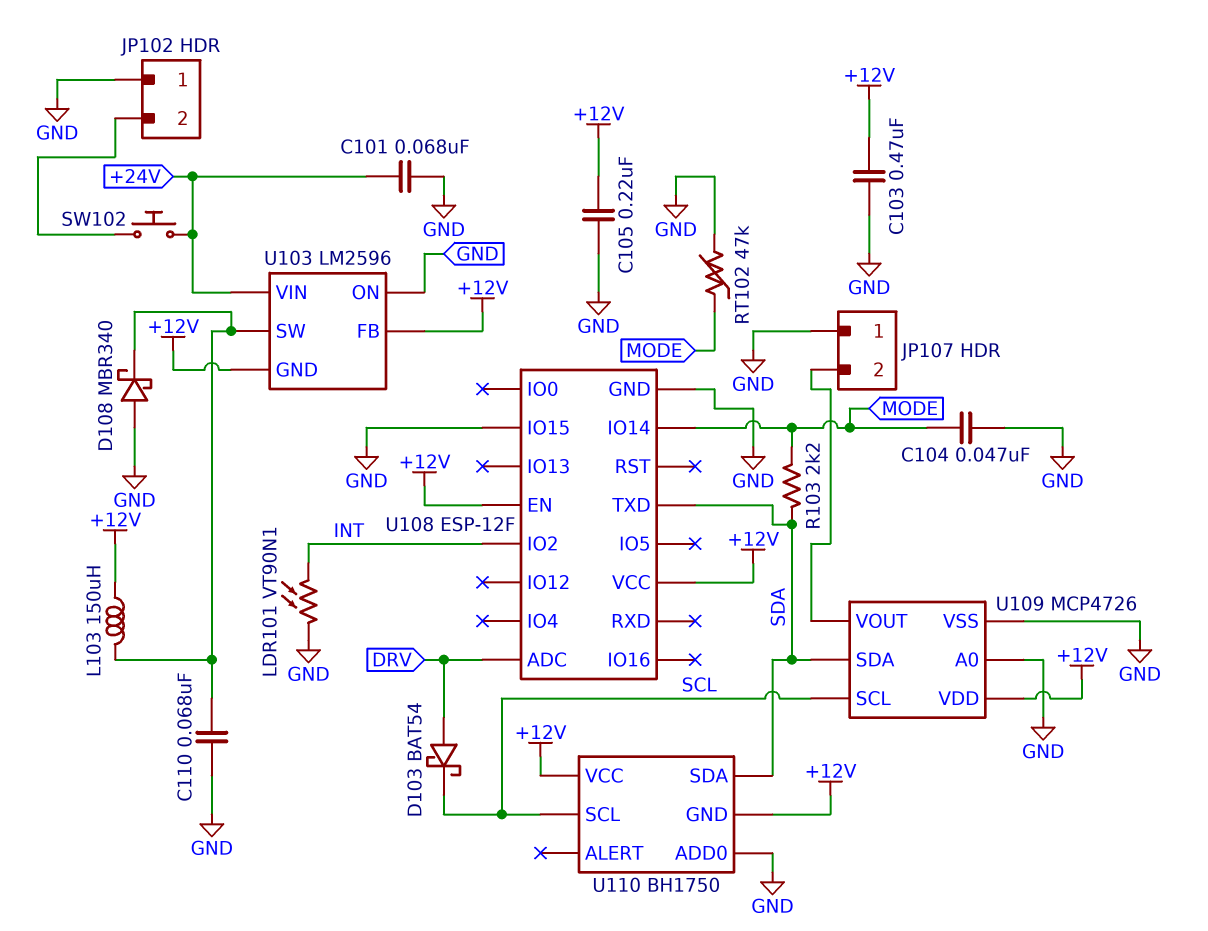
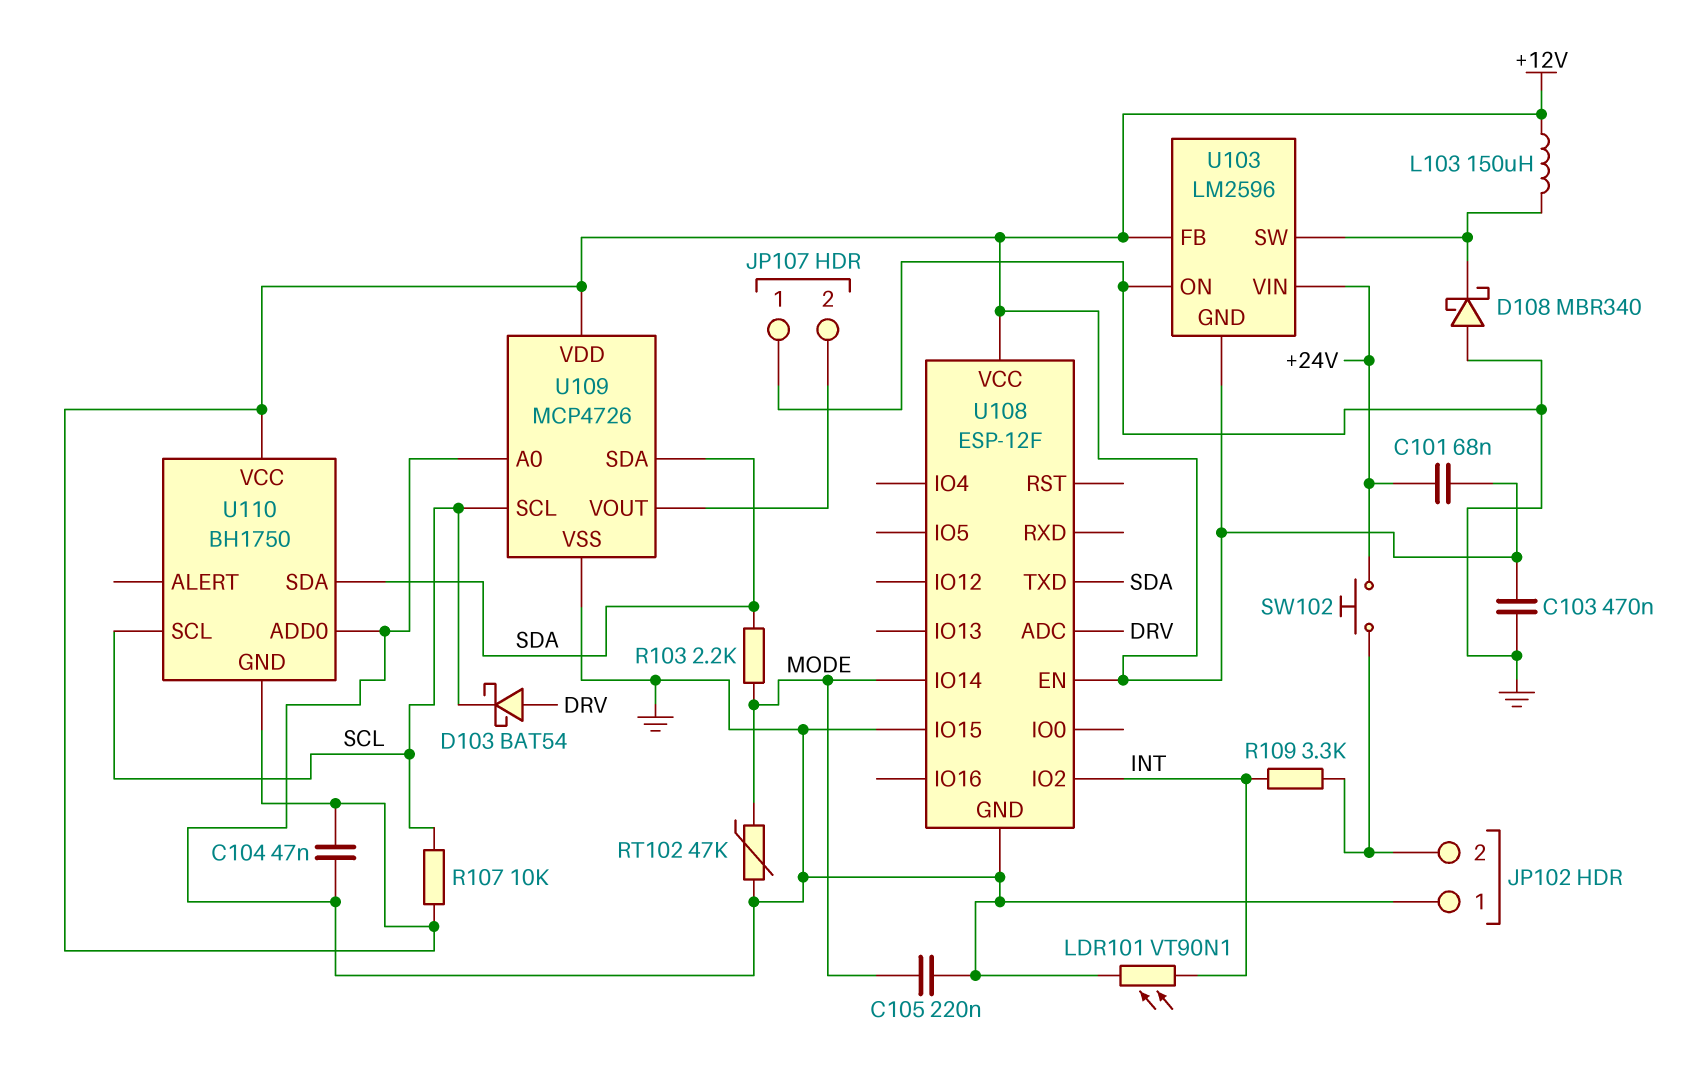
C101: 68nF (+24V, GND) -> 68nF (+12V, +24V)
C104: 47nF (GND, MODE) -> 47nF (+12V, GND)
C105: 220nF (+12V, GND) -> 220nF (GND, MODE)
C110: 68nF (GND, U103/SW) -> none
R107: none -> 10k (+12V, SCL)
R109: none -> 3.3k (INT, JP102/2)

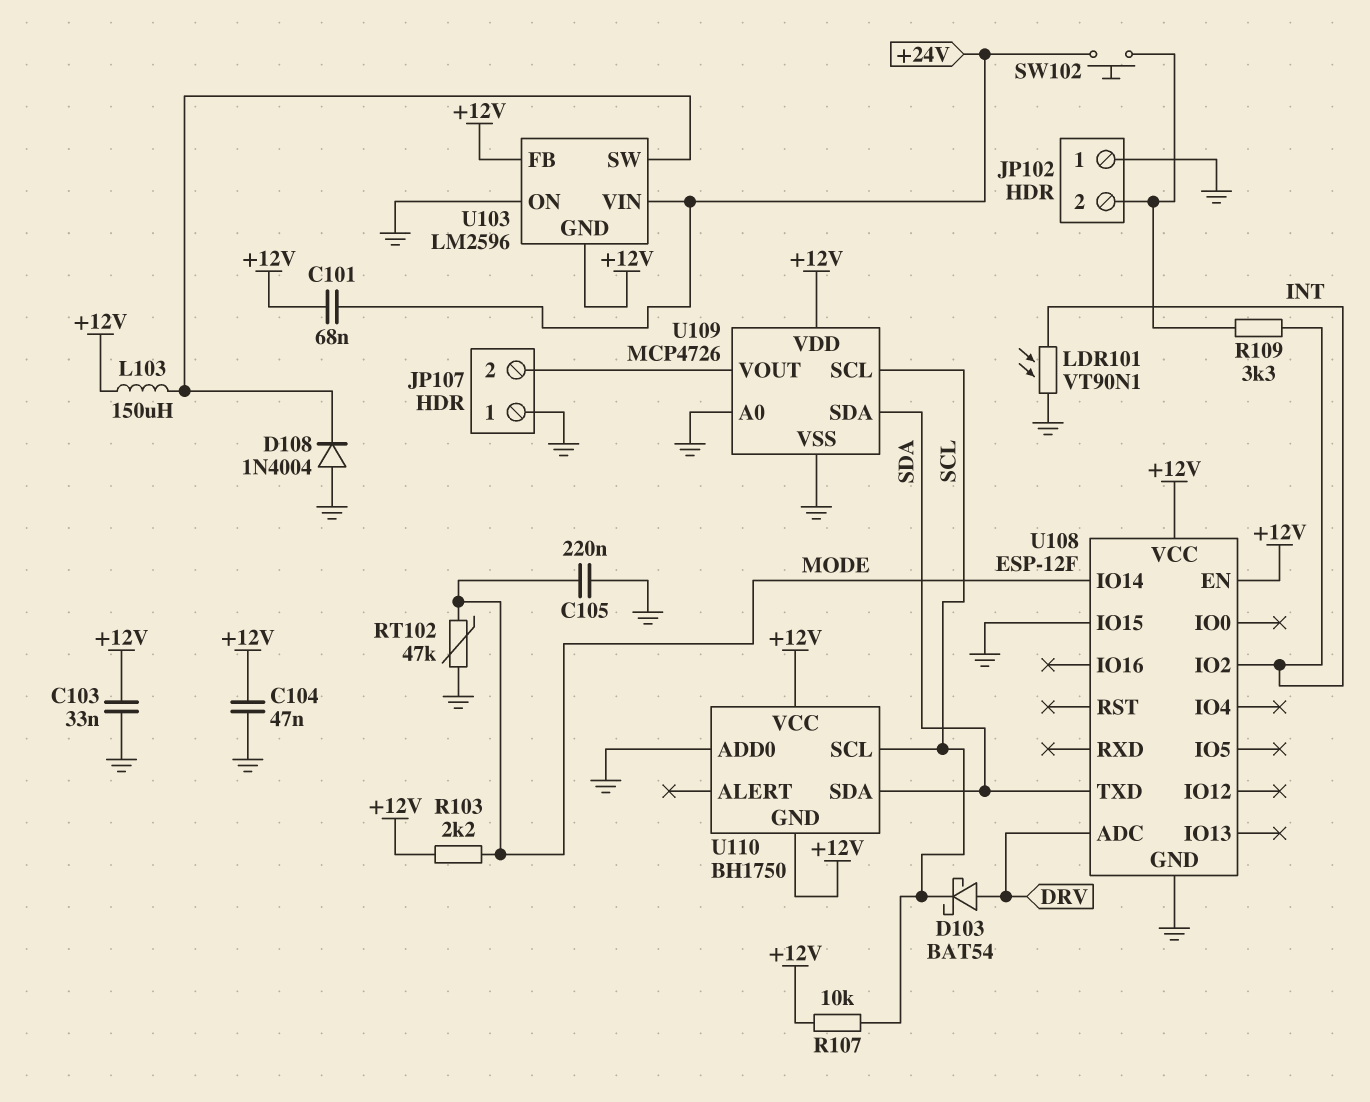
C103: 470nF (+12V, GND) -> 33nF (+12V, GND)
D108: schottky MBR340 (A GND, K U103/SW) -> diode 1N4004 (A GND, K U103/SW)
R103: 2.2k (MODE, SDA) -> 2.2k (+12V, MODE)

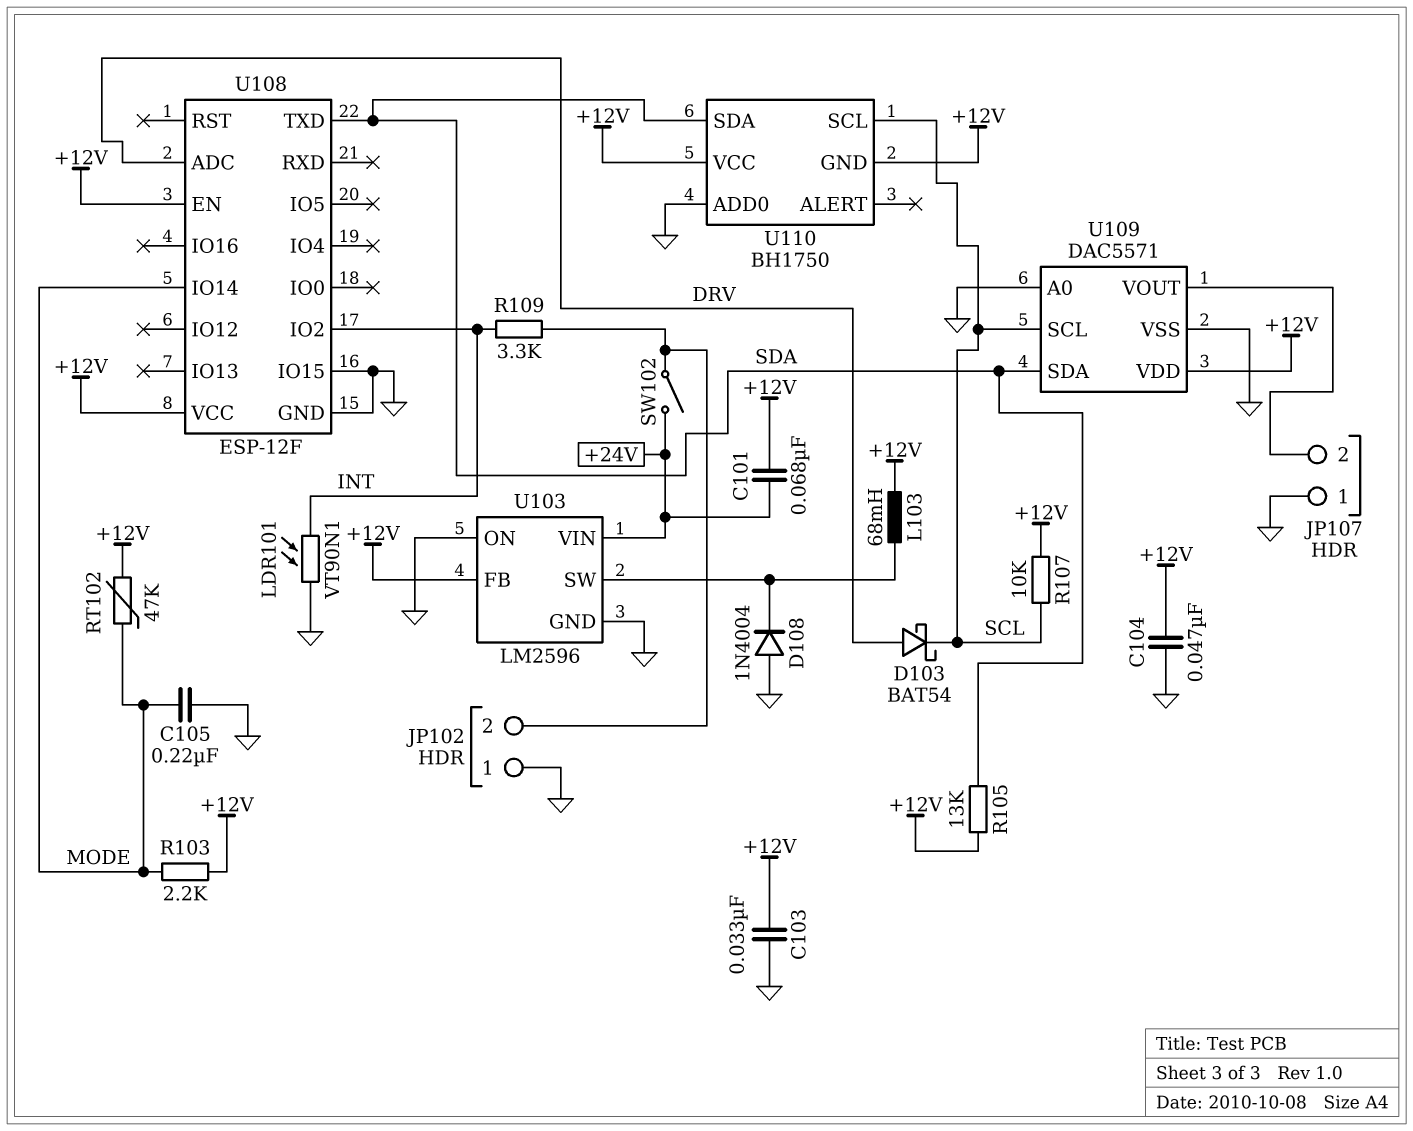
L103: 150uH (+12V, U103/SW) -> 68mH (+12V, U103/SW)
R105: none -> 13k (+12V, SDA)
RT102: 47k (GND, MODE) -> 47k (+12V, MODE)
SW102: button (+24V, JP102/2) -> switch (+24V, JP102/2)
U103 pin GND: +12V -> GND
U109: MCP4726 -> DAC5571

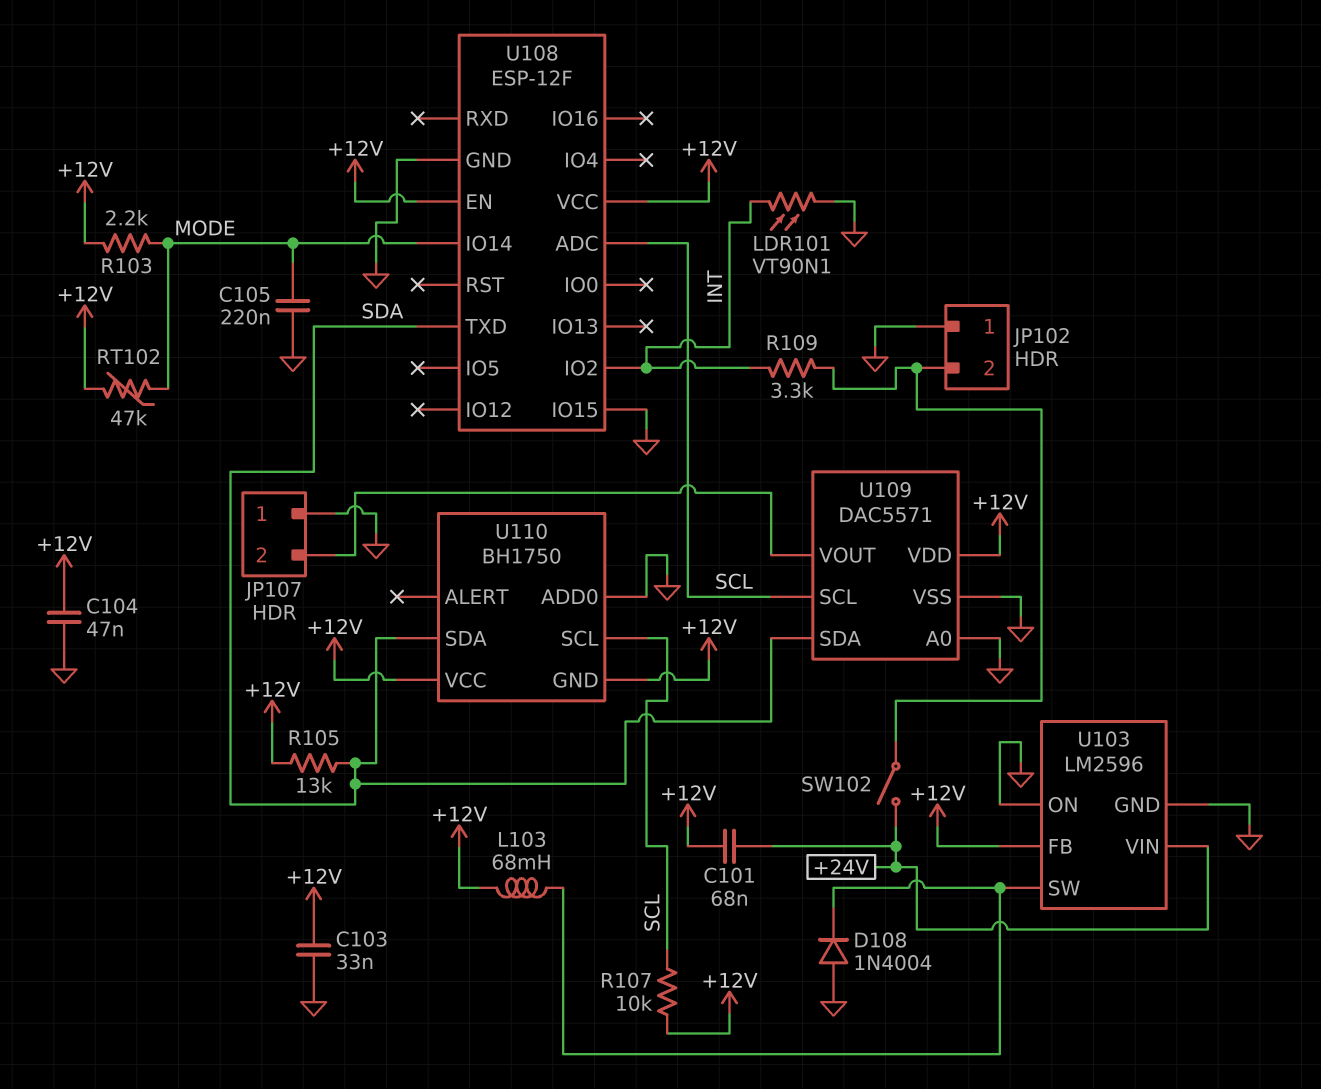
D103: schottky BAT54 (A DRV, K SCL) -> none
U108 pin ADC: DRV -> SCL

